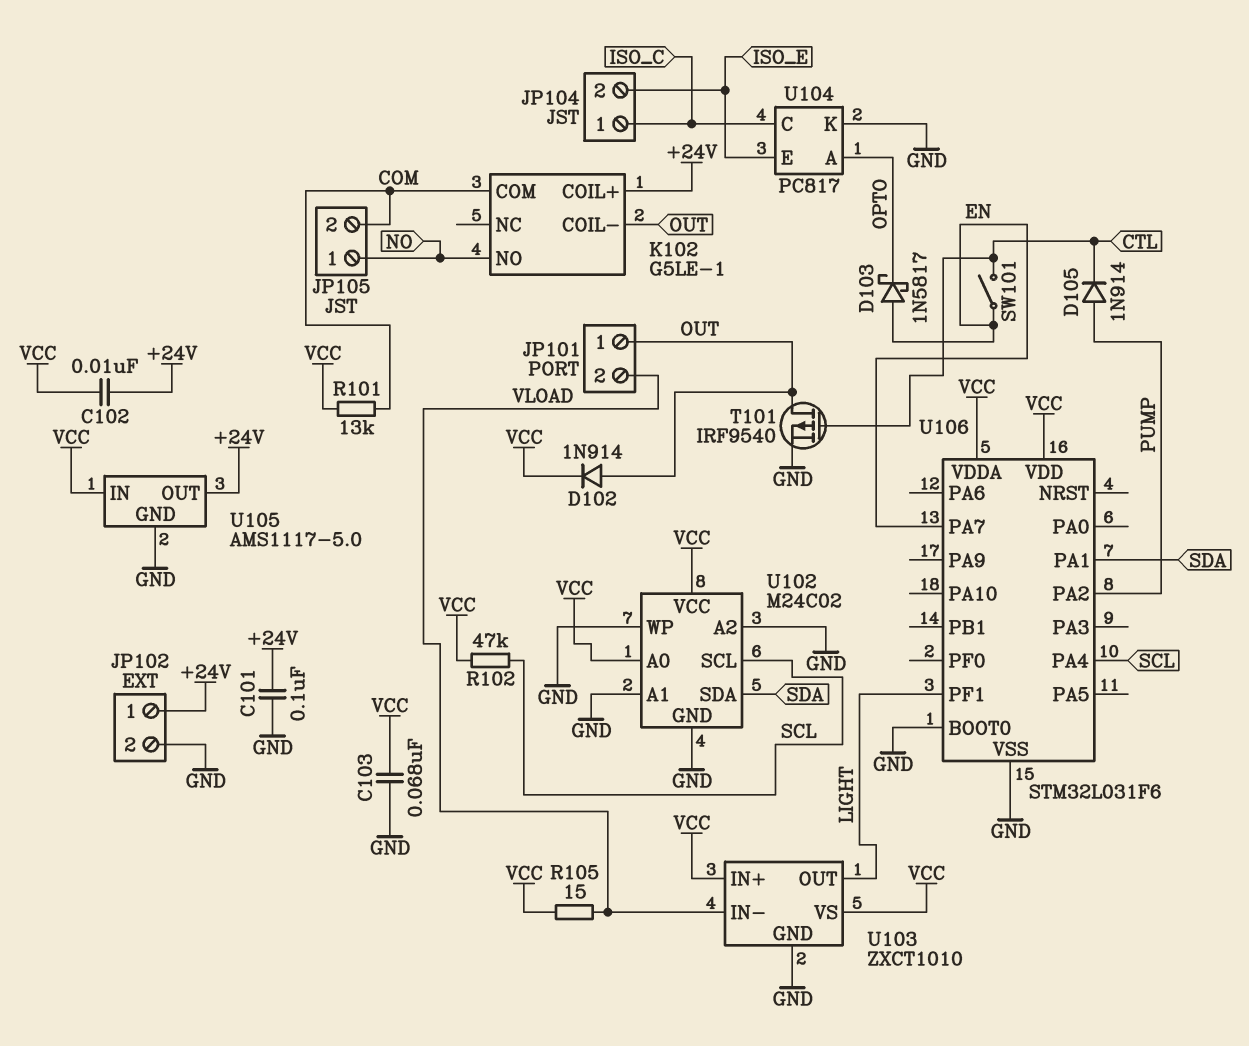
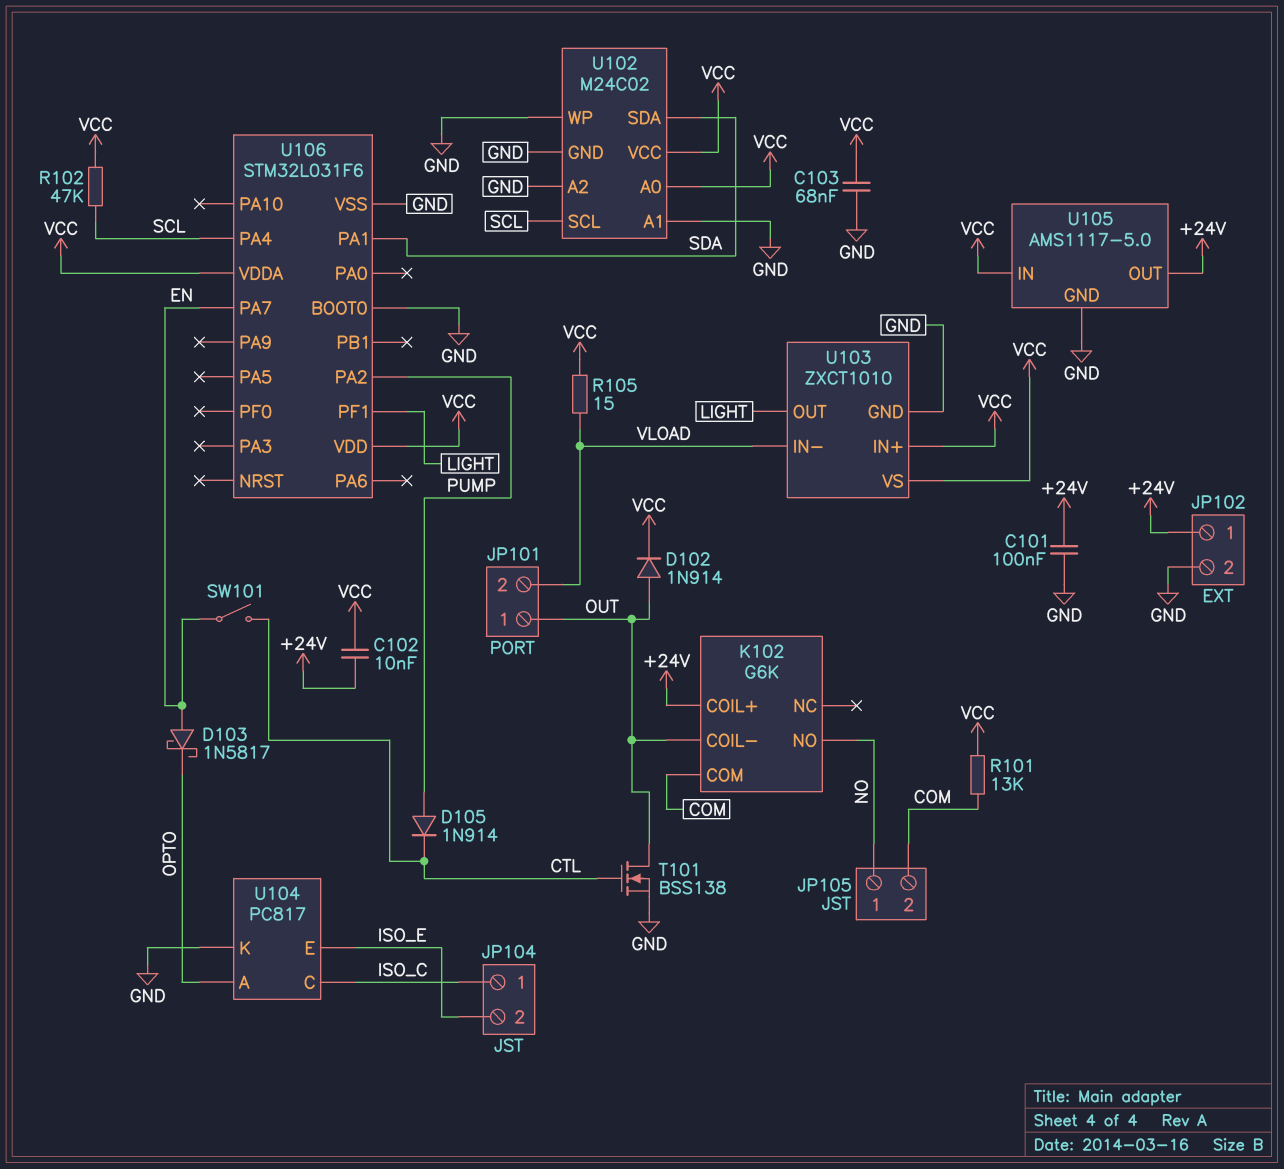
K102: G5LE-1 -> G6K
T101: PMOS IRF9540 (G CTL, D OUT, S GND) -> NMOS BSS138 (G CTL, D OUT, S GND)

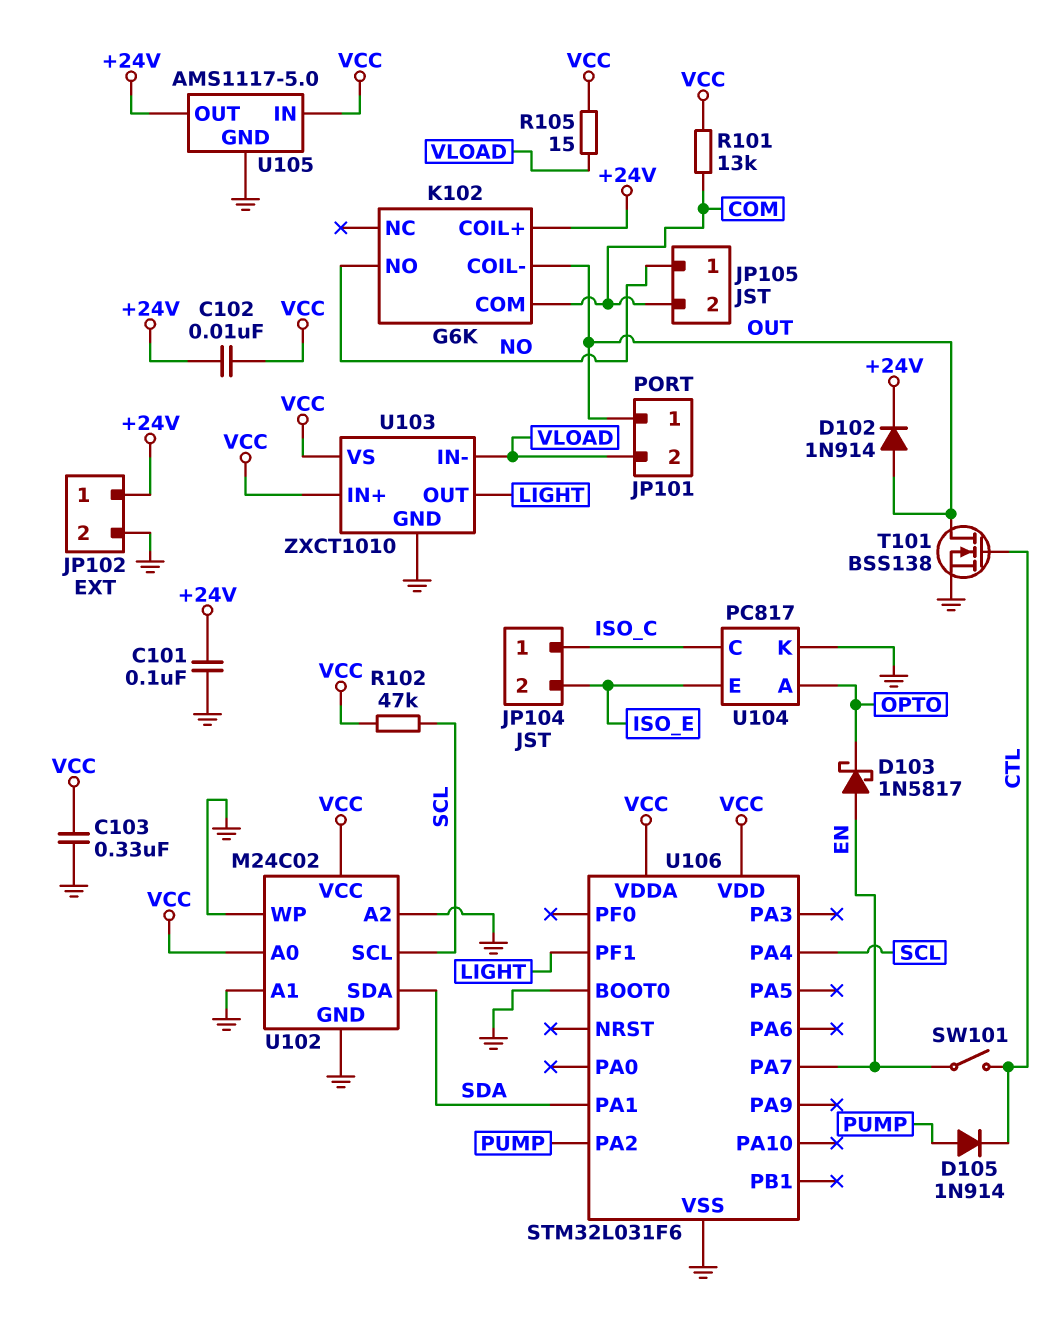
C103: 68nF (GND, VCC) -> 330nF (GND, VCC)
D102: diode 1N914 (A OUT, K VCC) -> diode 1N914 (A OUT, K +24V)

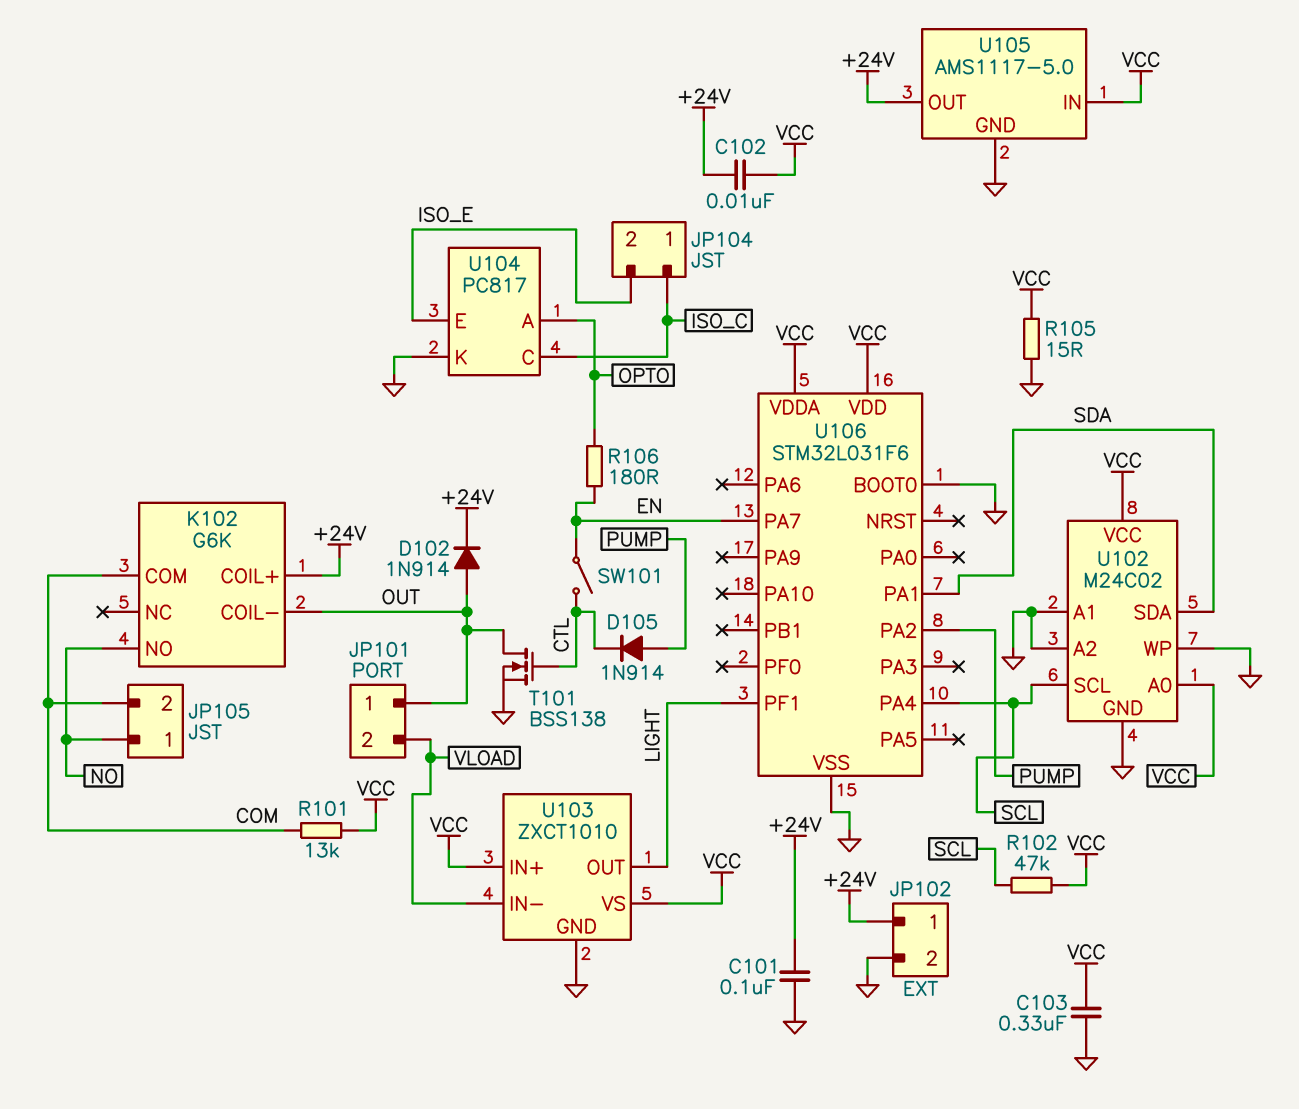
D103: schottky 1N5817 (A EN, K OPTO) -> none
R105: 15 (VCC, VLOAD) -> 15 (GND, VCC)
R106: none -> 180 (EN, OPTO)

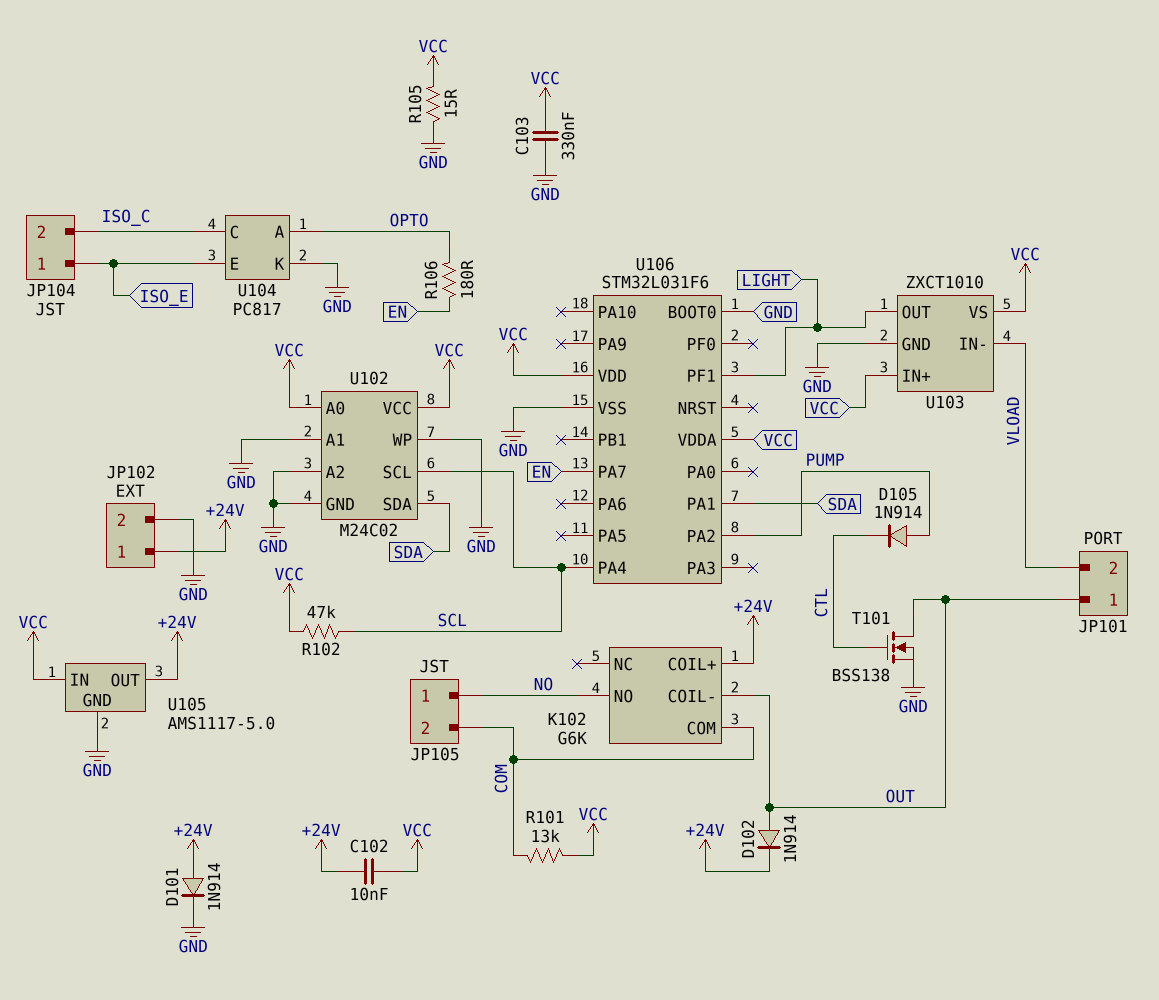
C101: 100nF (+24V, GND) -> none
D101: none -> diode 1N914 (A +24V, K GND)
JP104 pin 1: ISO_C -> ISO_E
JP104 pin 2: ISO_E -> ISO_C
SW101: switch (CTL, EN) -> none

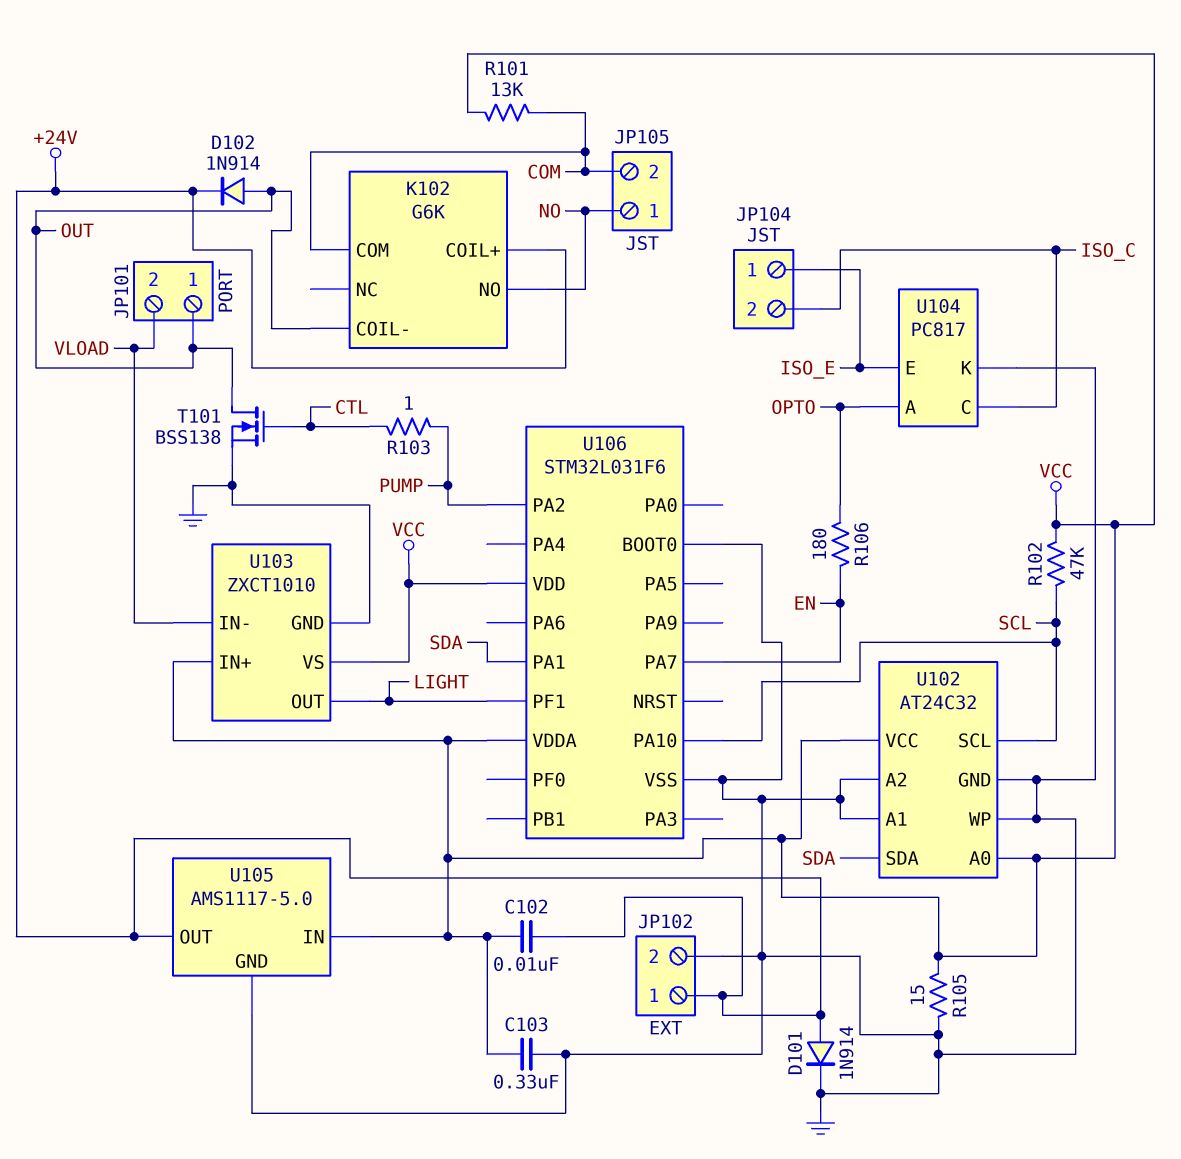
D105: diode 1N914 (A PUMP, K CTL) -> none
R103: none -> 1 (CTL, PUMP)
U102: M24C02 -> AT24C32
U106 pin PA4: SCL -> none
U106 pin PA10: none -> SCL

